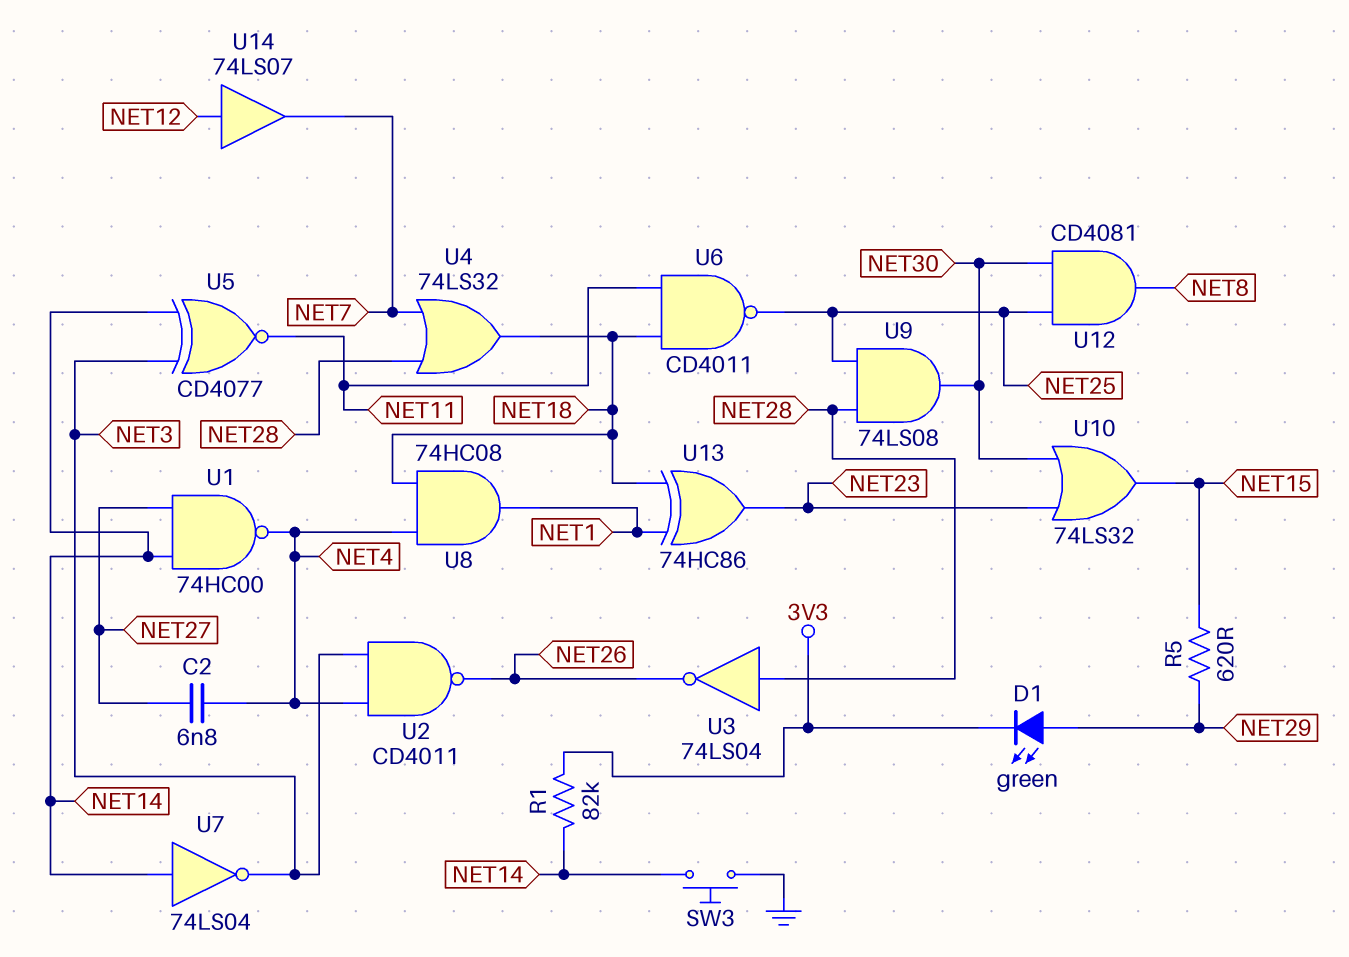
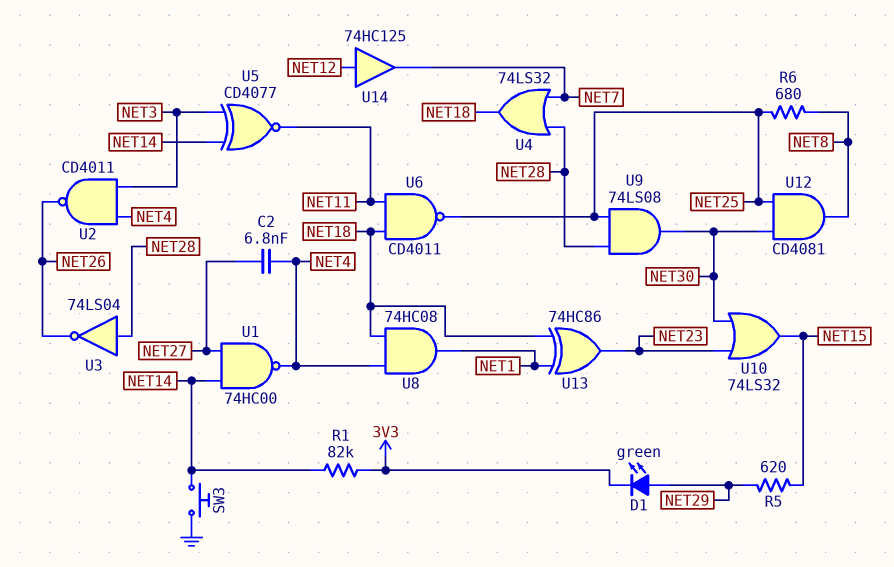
R6: none -> 680 (NET8, NET25)
U7: NOT 74LS04 (in NET14, out NET3) -> none
U14: buffer 74LS07 (in NET12, out NET7) -> buffer 74HC125 (in NET12, out NET7)

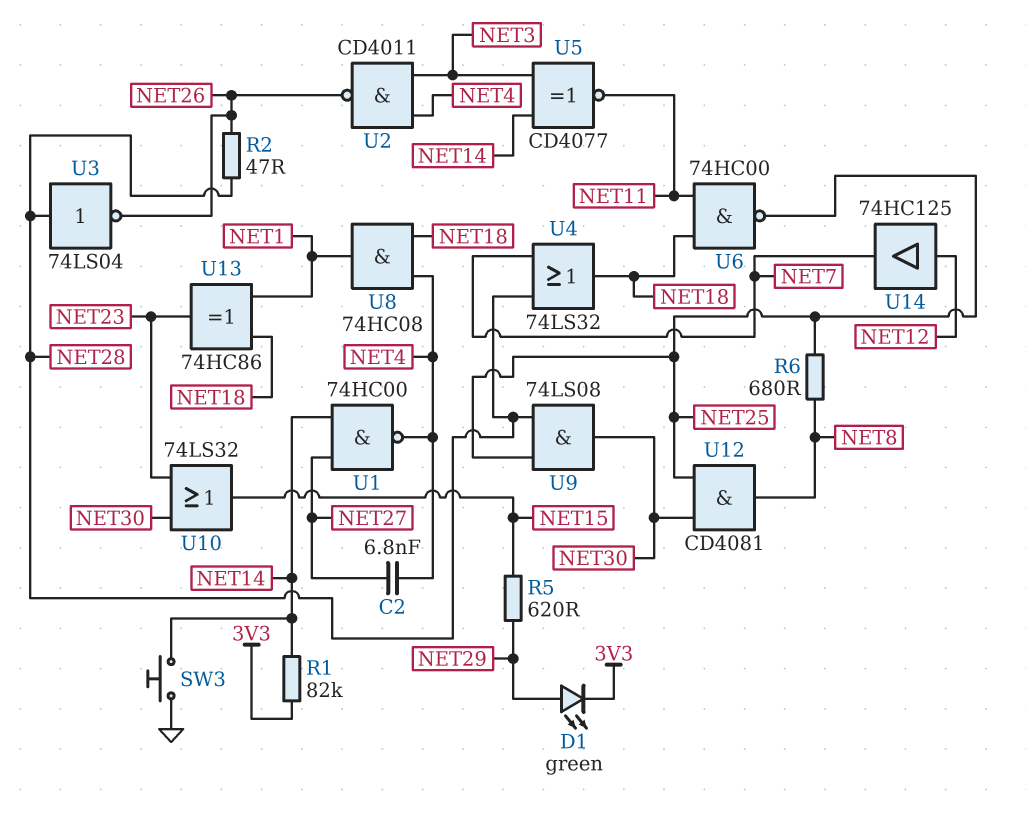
R2: none -> 47 (NET26, NET28)
U6: NAND CD4011 (in NET11, in NET18, out NET25) -> NAND 74HC00 (in NET11, in NET18, out NET25)

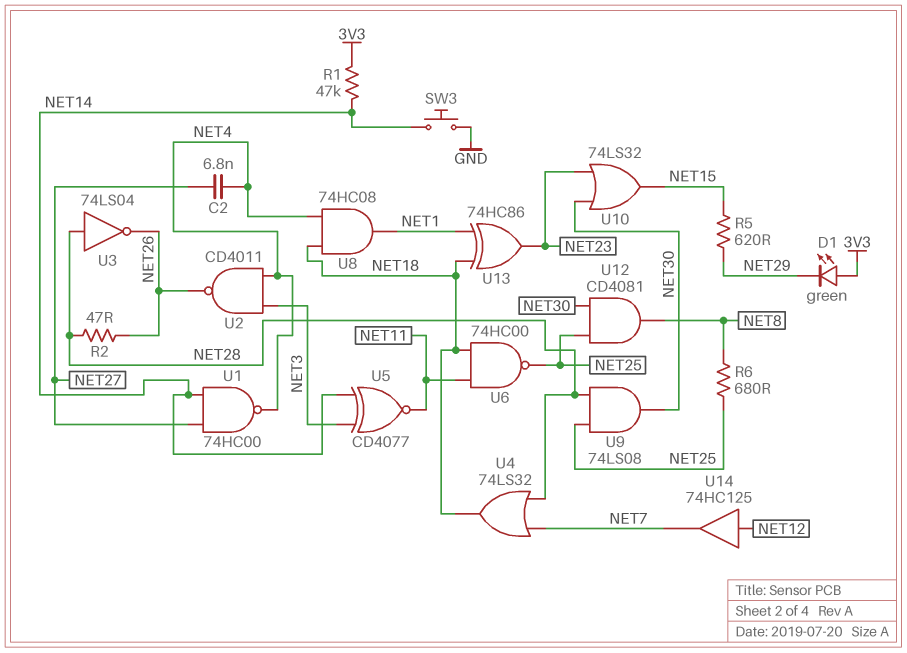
D1: LED green (A NET29, K 3V3) -> LED green (A 3V3, K NET29)
R1: 82k (3V3, NET14) -> 47k (3V3, NET14)

